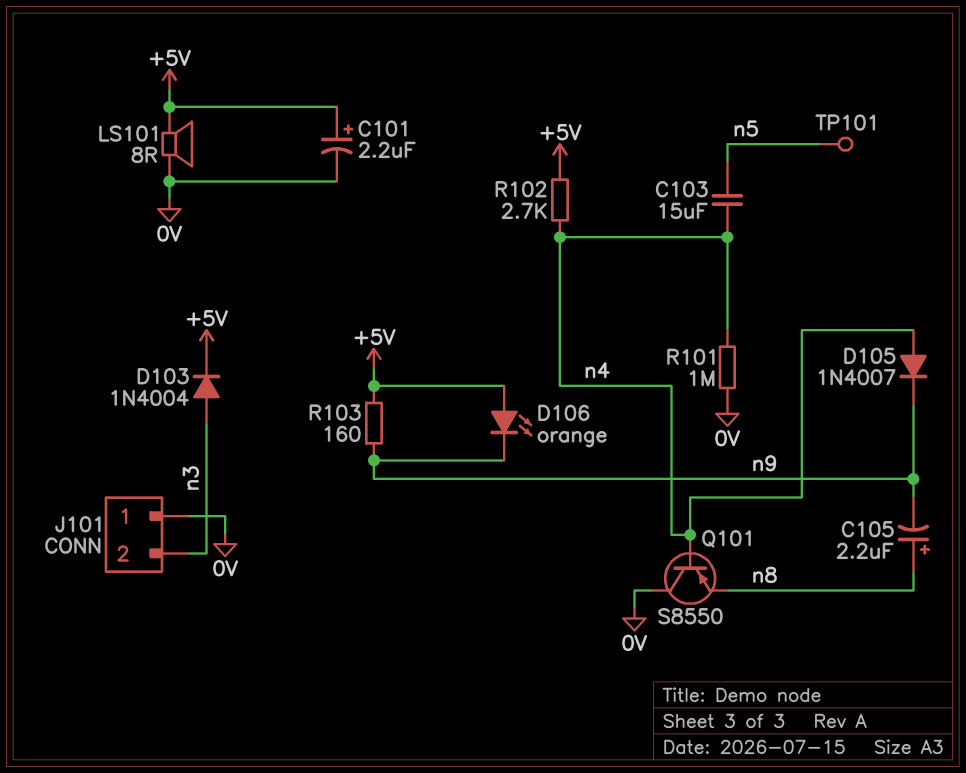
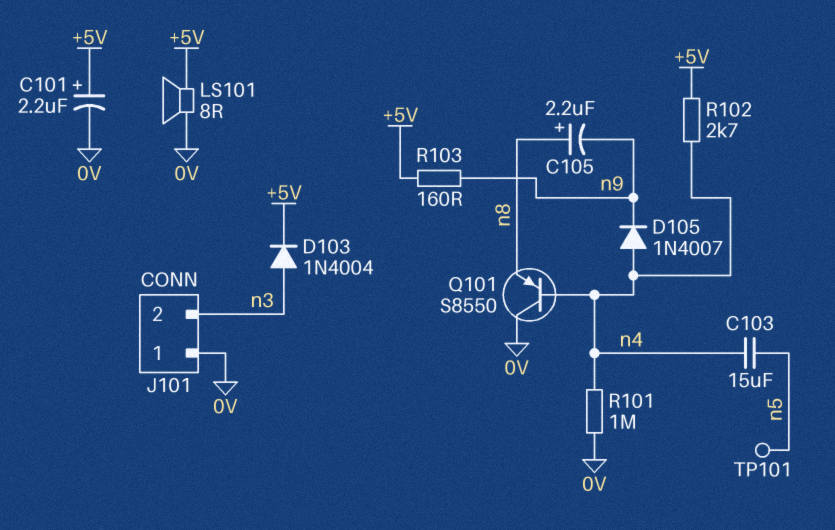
D106: LED orange (A +5V, K n9) -> none

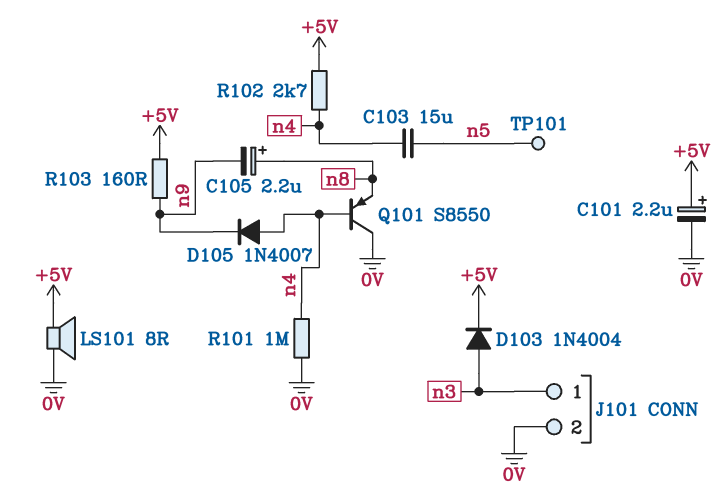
J101 pin 1: 0V -> n3
J101 pin 2: n3 -> 0V

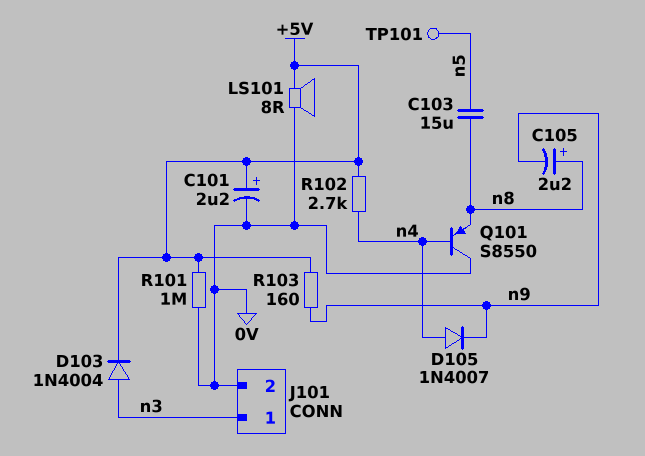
C103: 15uF (n4, n5) -> 15uF (n5, n8)
R101: 1M (0V, n4) -> 1M (+5V, 0V)

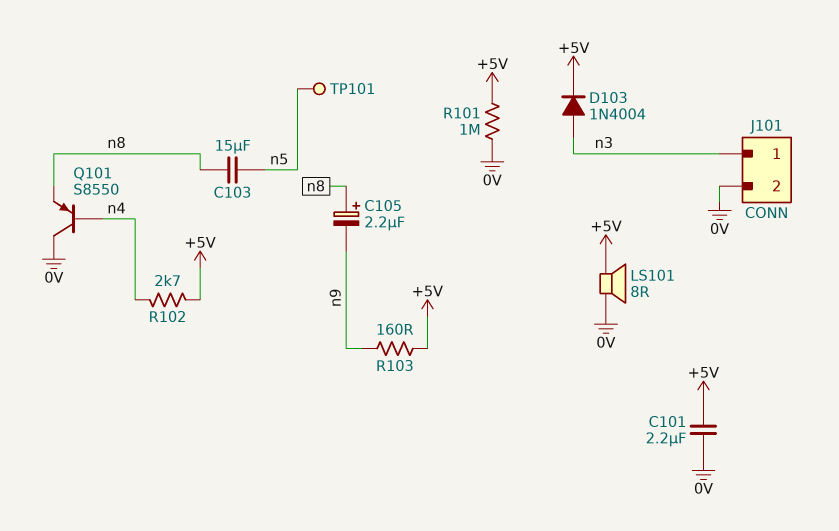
C101: 2.2uF (plus +5V, minus 0V) -> 2.2uF (+5V, 0V)
D105: diode 1N4007 (A n4, K n9) -> none

